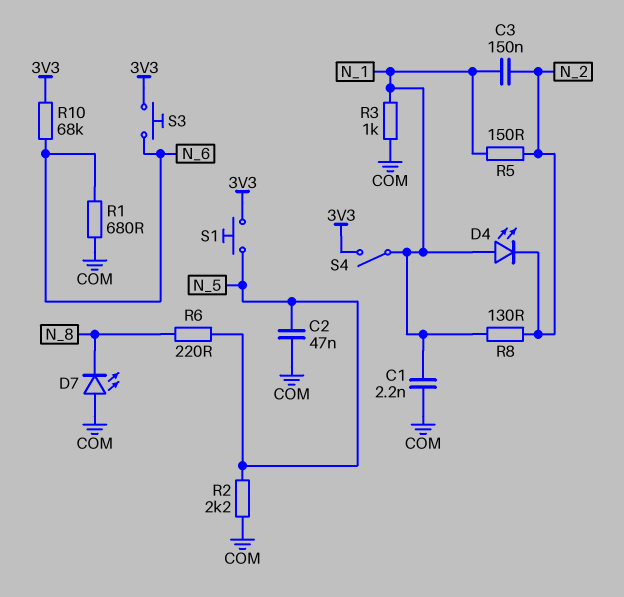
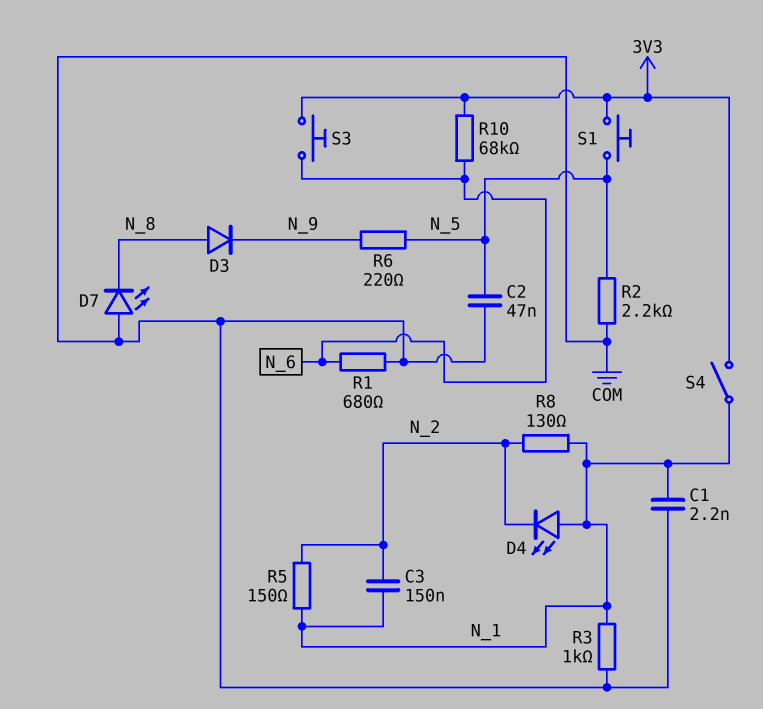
D3: none -> diode (A N_8, K N_9)
R6: 220 (N_5, N_8) -> 220 (N_5, N_9)

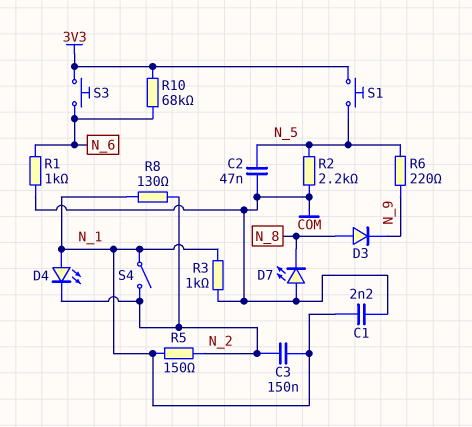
R1: 680 (COM, N_6) -> 1k (COM, N_6)
S4: switch (3V3, N_1) -> switch (N_1, N_2)

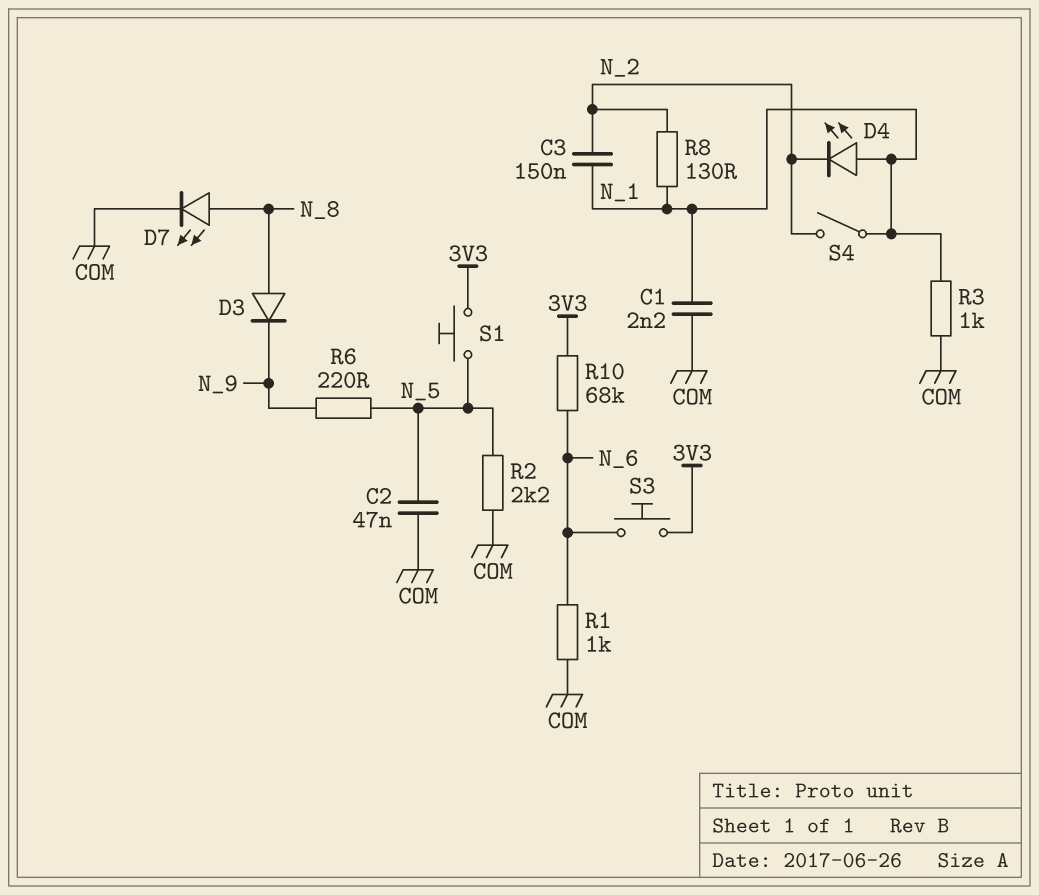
D7: LED (A COM, K N_8) -> LED (A N_8, K COM)
R5: 150 (N_1, N_2) -> none

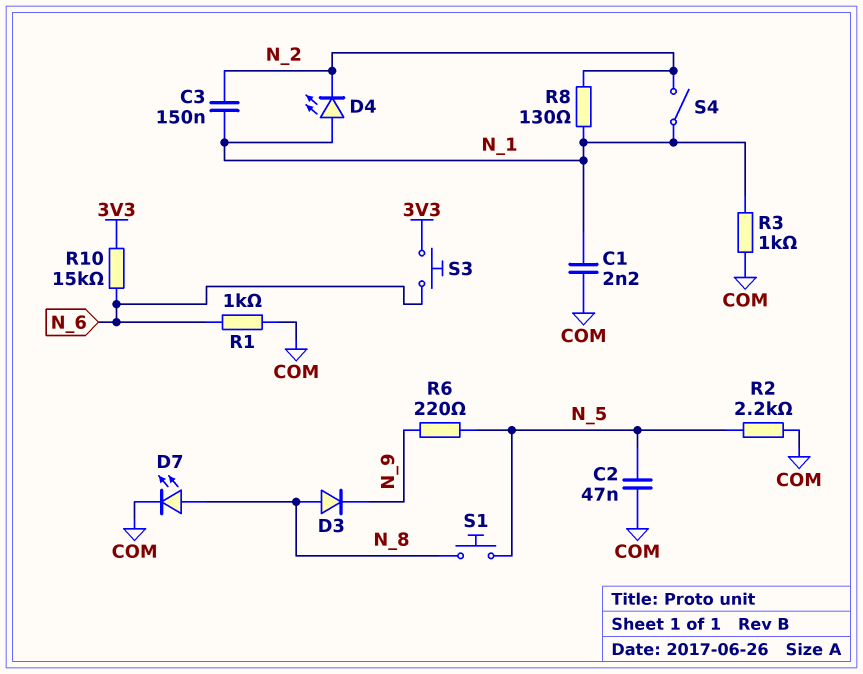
R10: 68k (3V3, N_6) -> 15k (3V3, N_6)
S1: button (3V3, N_5) -> button (N_5, N_8)

